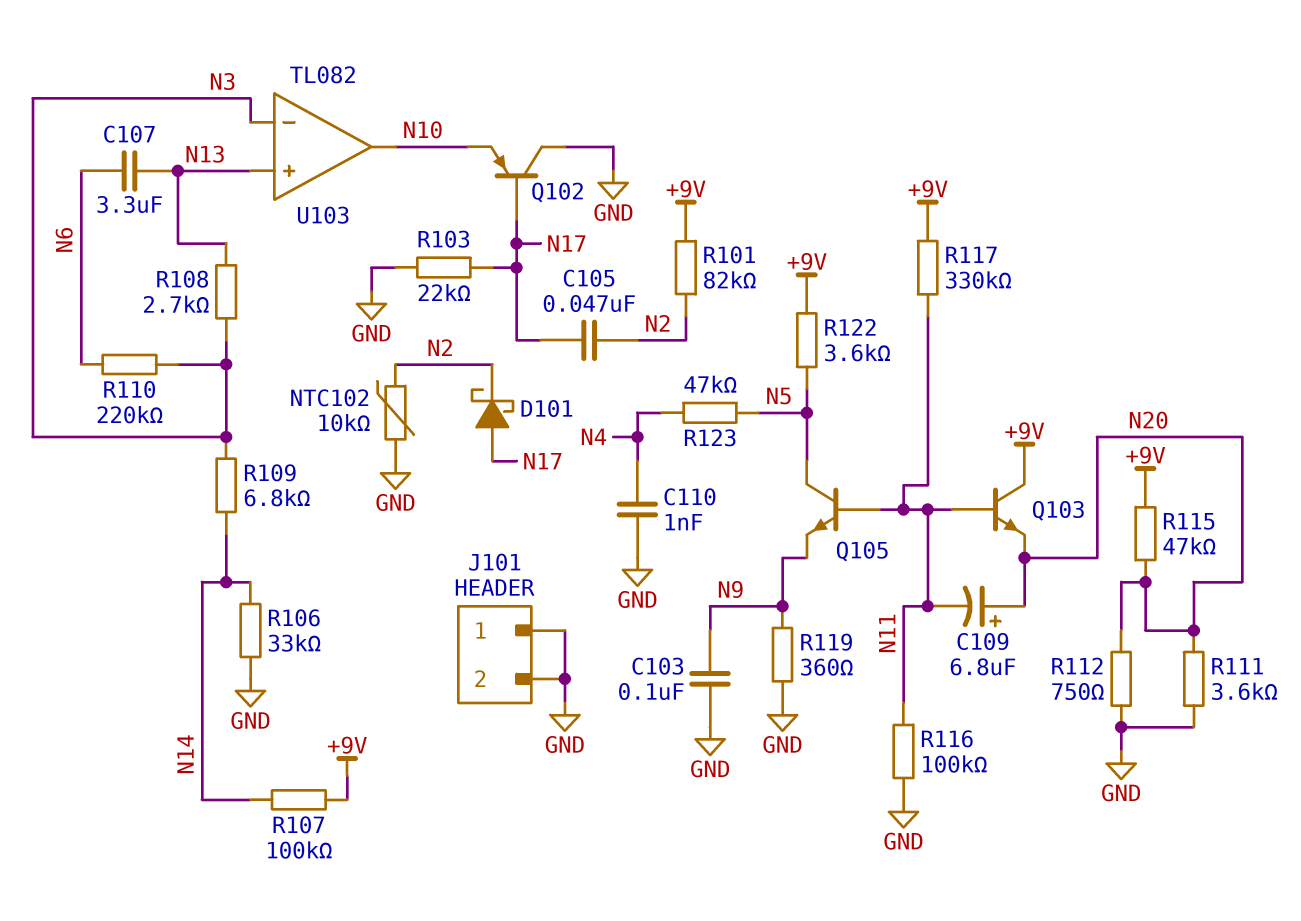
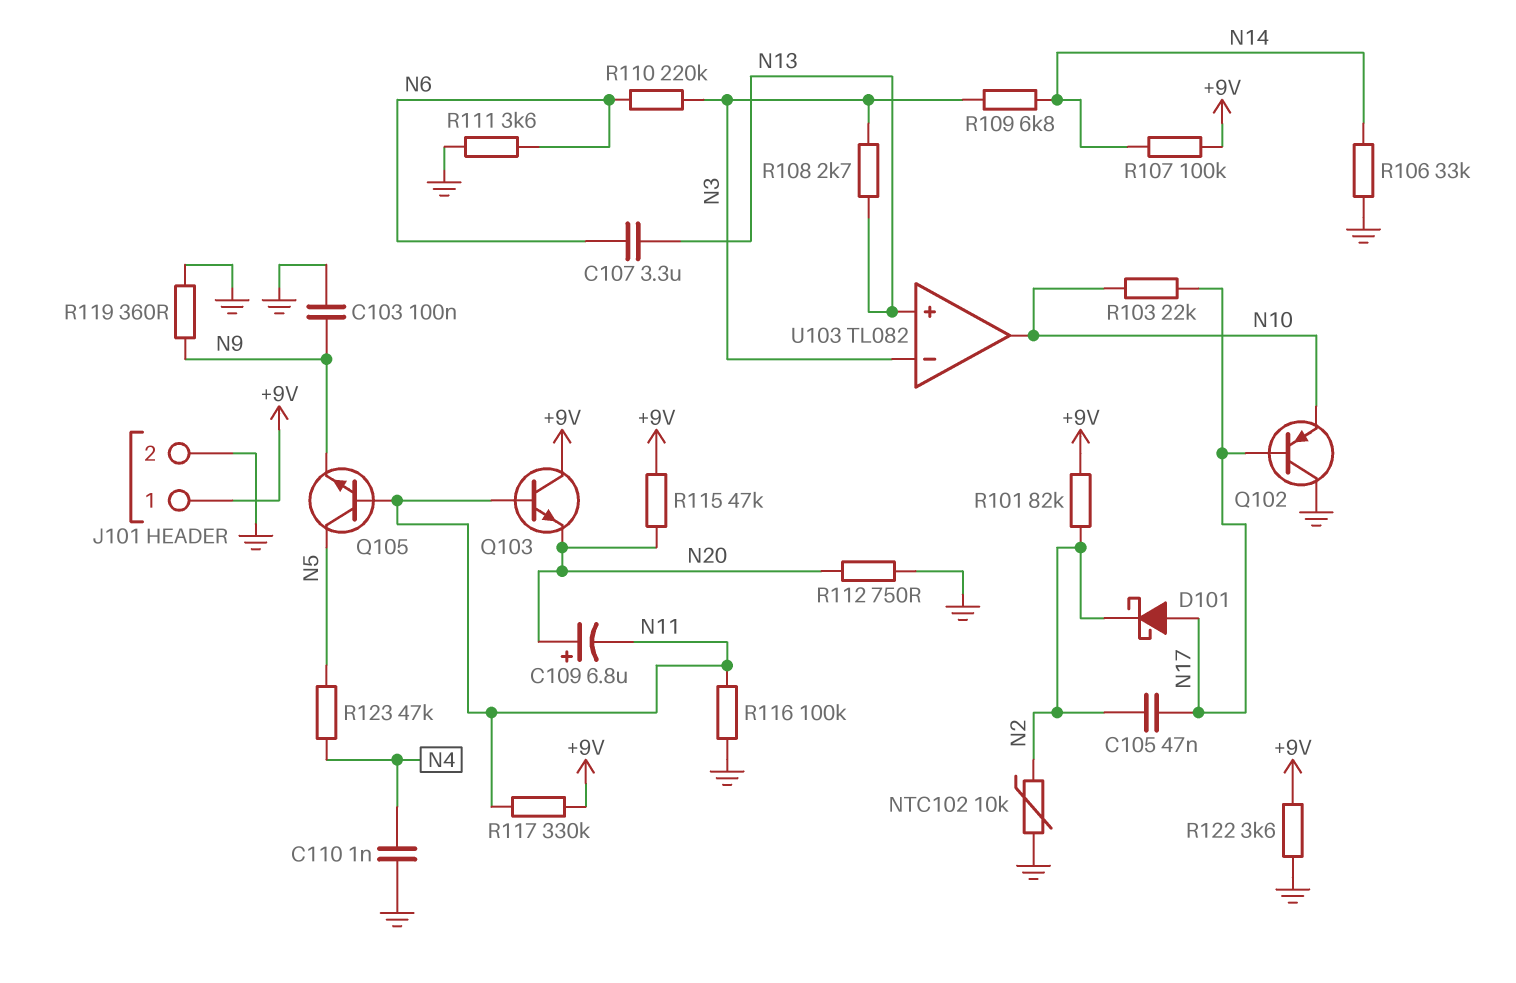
J101 pin 1: GND -> +9V
R103: 22k (GND, N17) -> 22k (N10, N17)
R111: 3.6k (GND, N20) -> 3.6k (GND, N6)
R122: 3.6k (+9V, N5) -> 3.6k (+9V, GND)

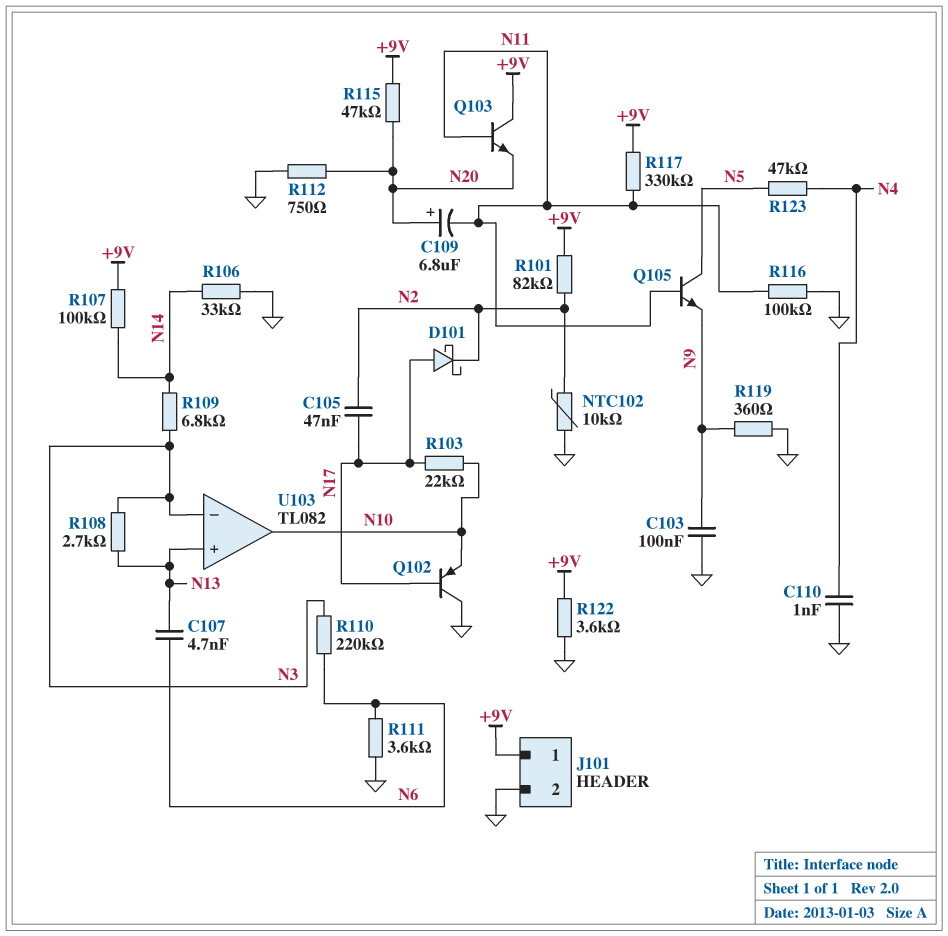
C107: 3.3uF (N6, N13) -> 4.7nF (N6, N13)

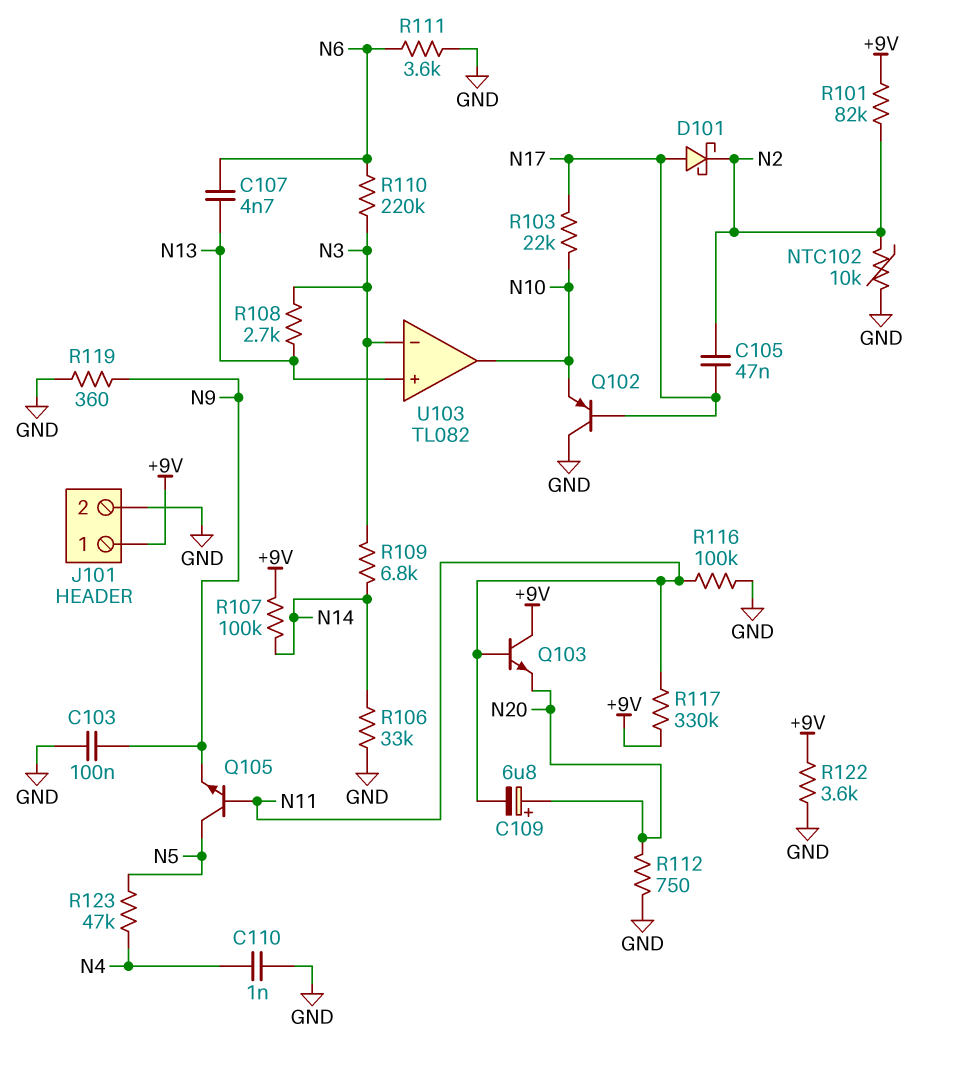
R115: 47k (+9V, N20) -> none

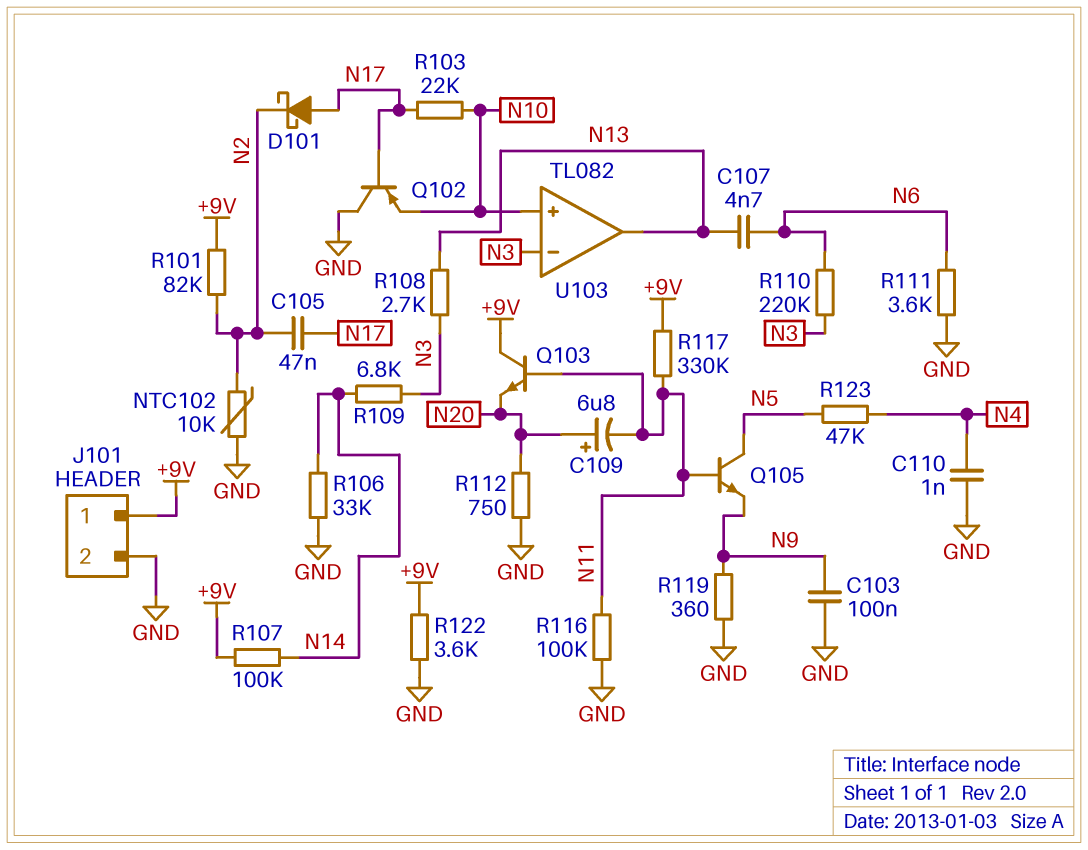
U103 pin in+: N13 -> N10
U103 pin out: N10 -> N13

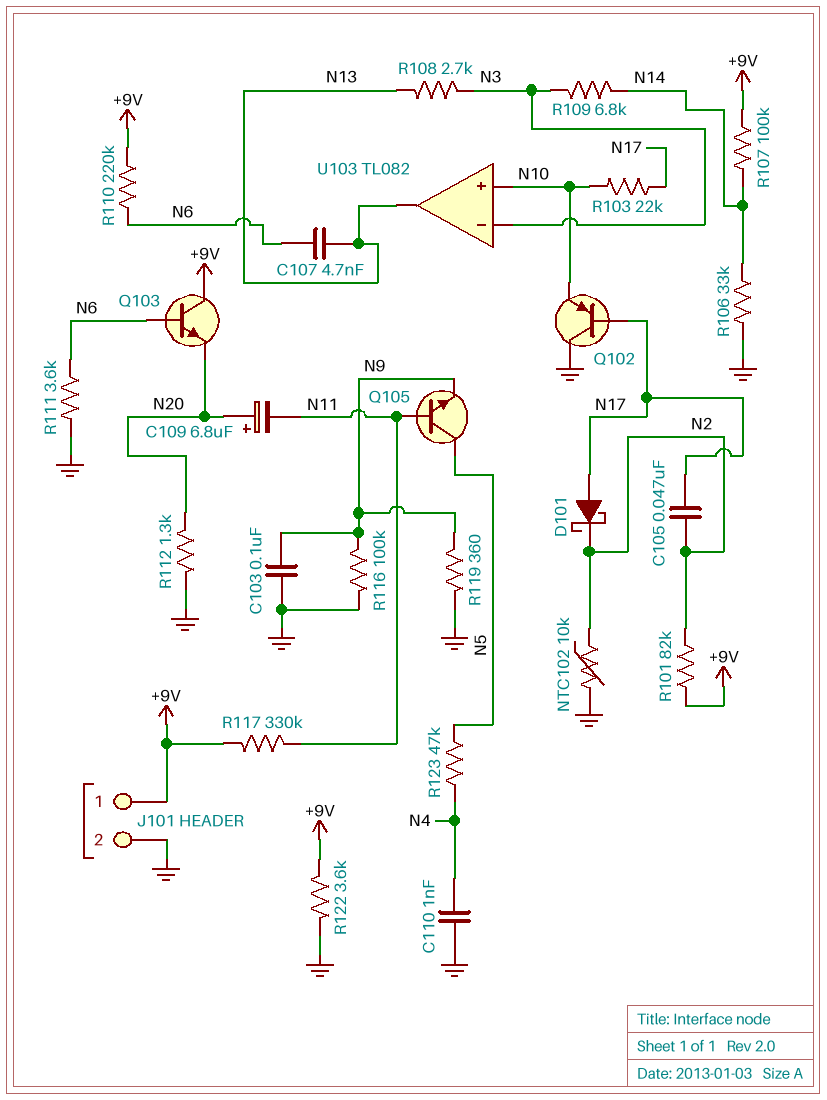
Q103: NPN (B N11, C +9V, E N20) -> NPN (B N6, C +9V, E N20)
R110: 220k (N3, N6) -> 220k (+9V, N6)
R112: 750 (GND, N20) -> 1.3k (GND, N20)
R116: 100k (GND, N11) -> 100k (GND, N9)

